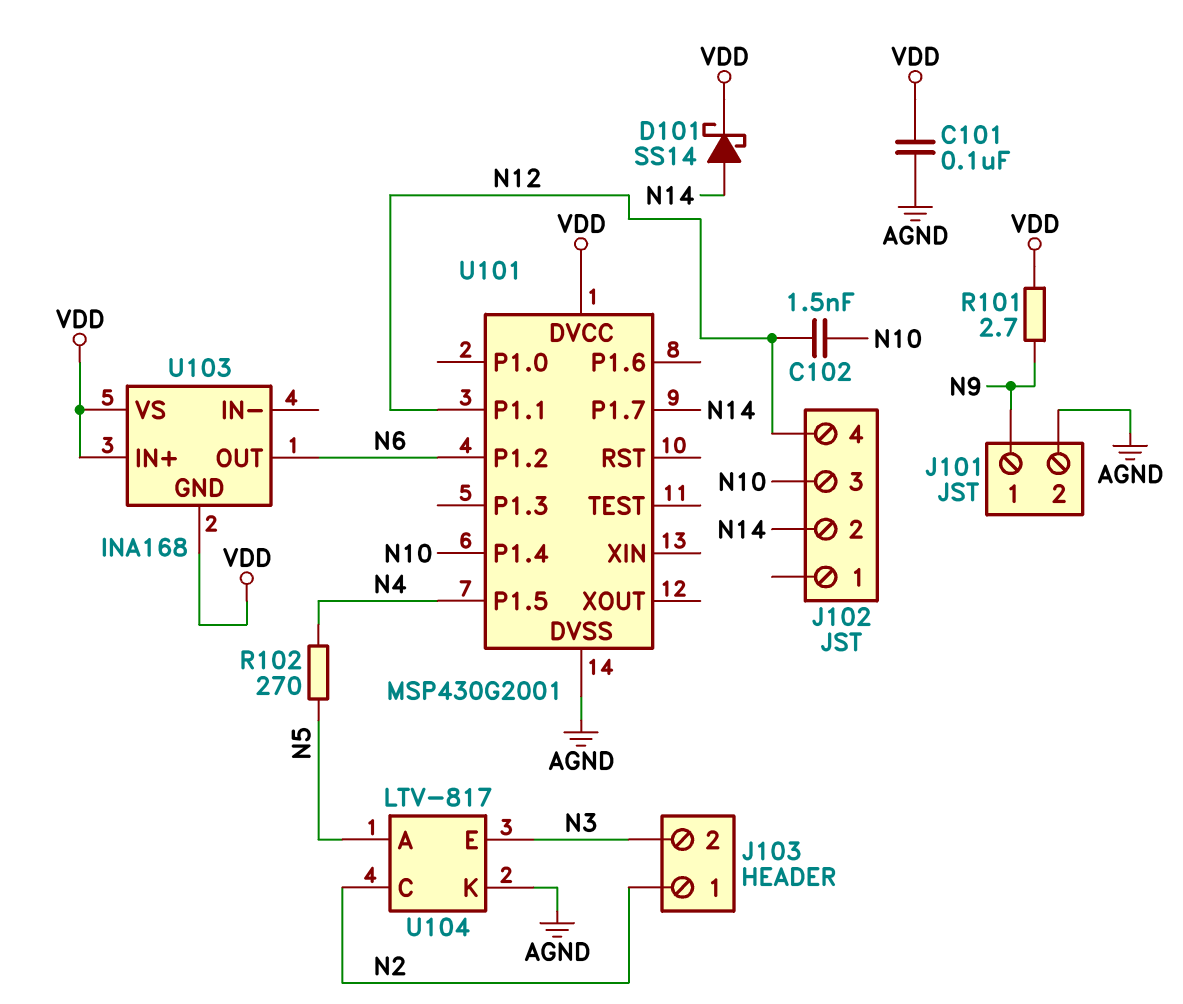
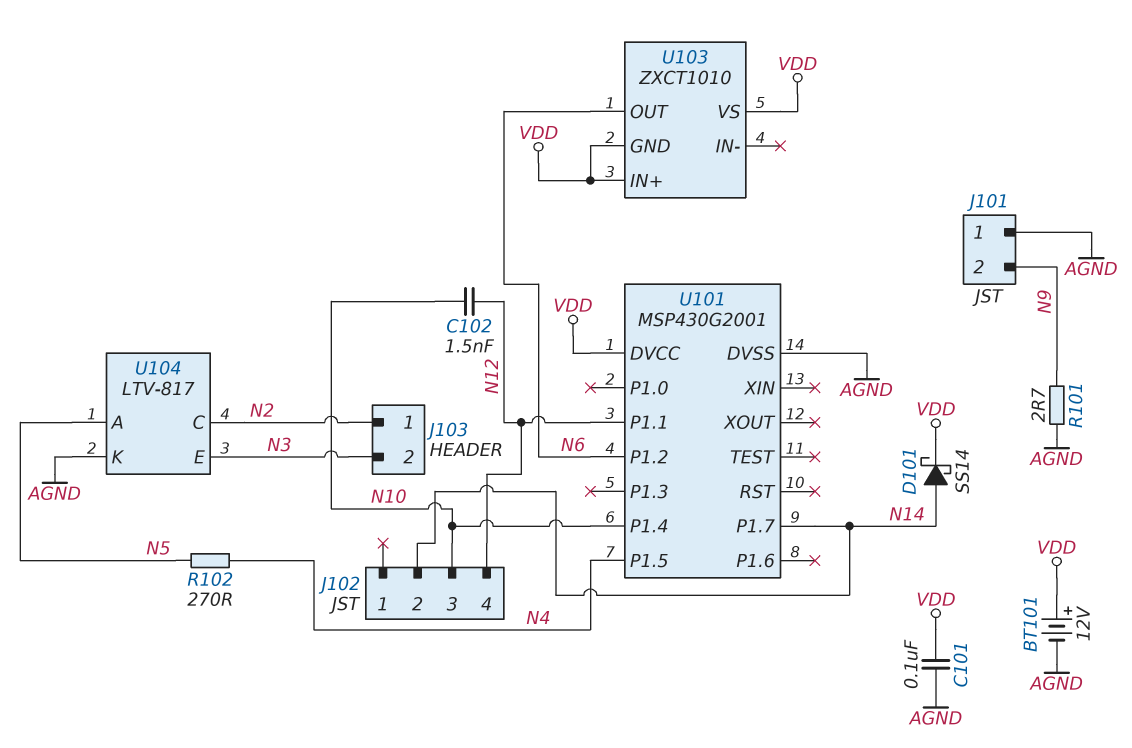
BT101: none -> 12V (plus VDD, minus AGND)
J101 pin 1: N9 -> AGND
J101 pin 2: AGND -> N9
R101: 2.7 (N9, VDD) -> 2.7 (AGND, N9)
U103: INA168 -> ZXCT1010

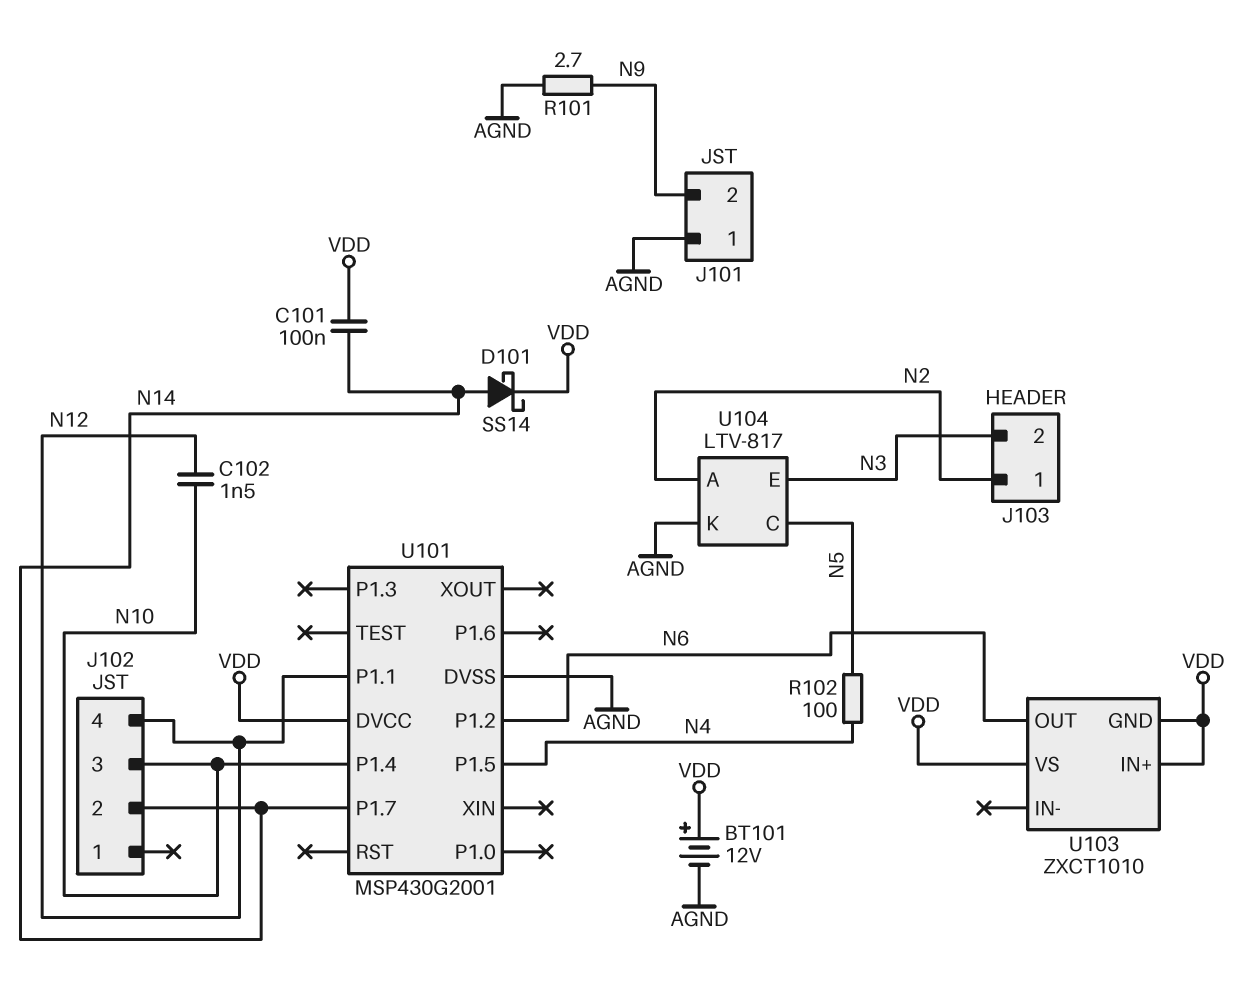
C101: 100nF (AGND, VDD) -> 100nF (N14, VDD)
R102: 270 (N4, N5) -> 100 (N4, N5)
U104 pin A: N5 -> N2
U104 pin C: N2 -> N5

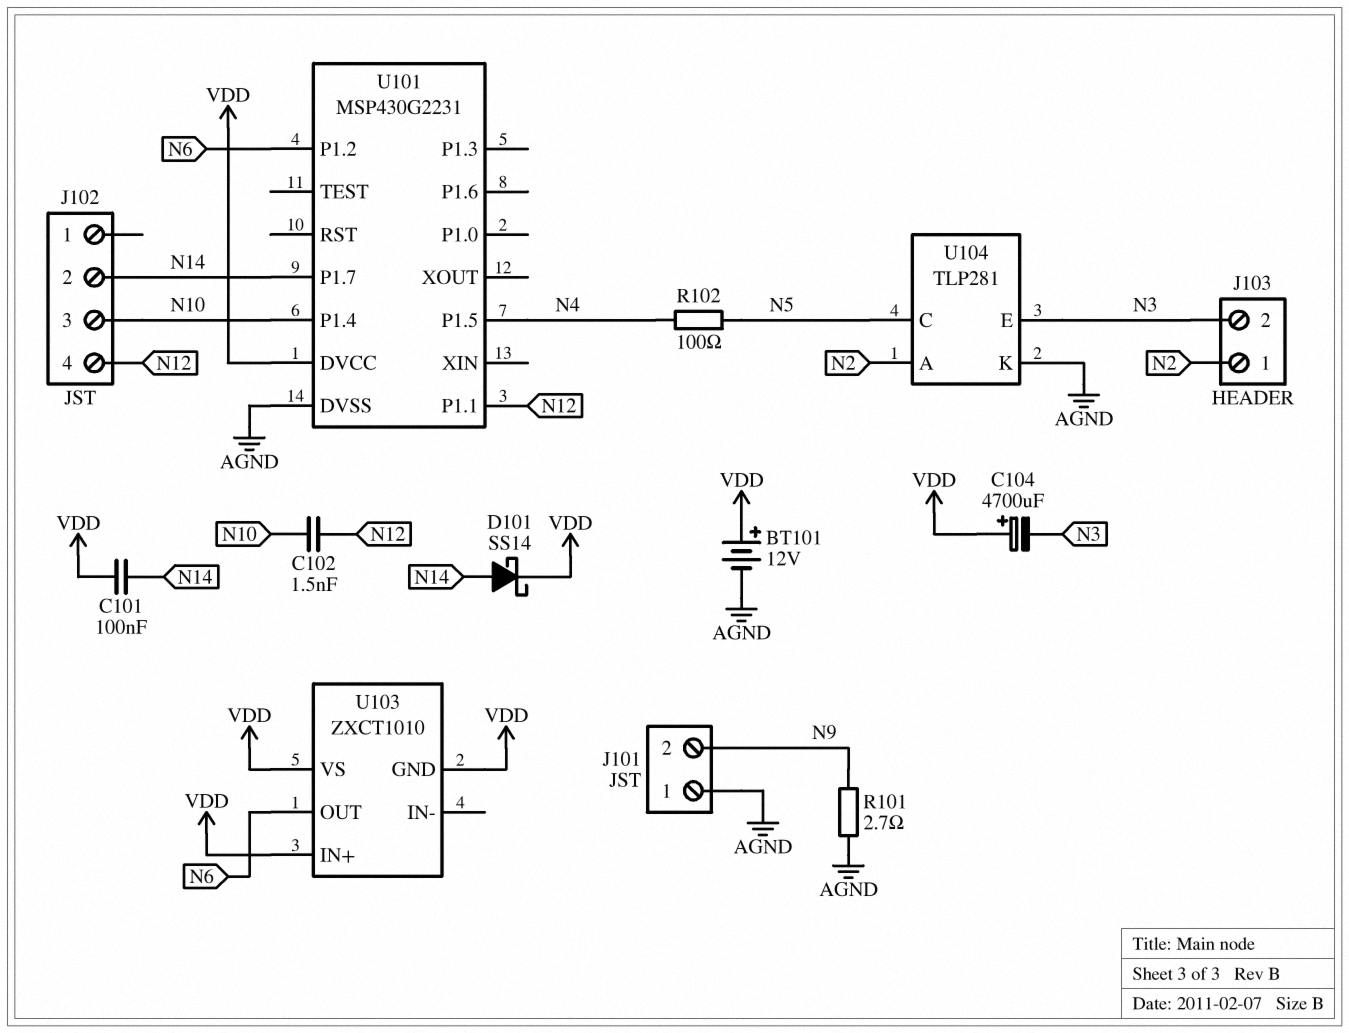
C104: none -> 4700uF (plus VDD, minus N3)
U101: MSP430G2001 -> MSP430G2231
U104: LTV-817 -> TLP281

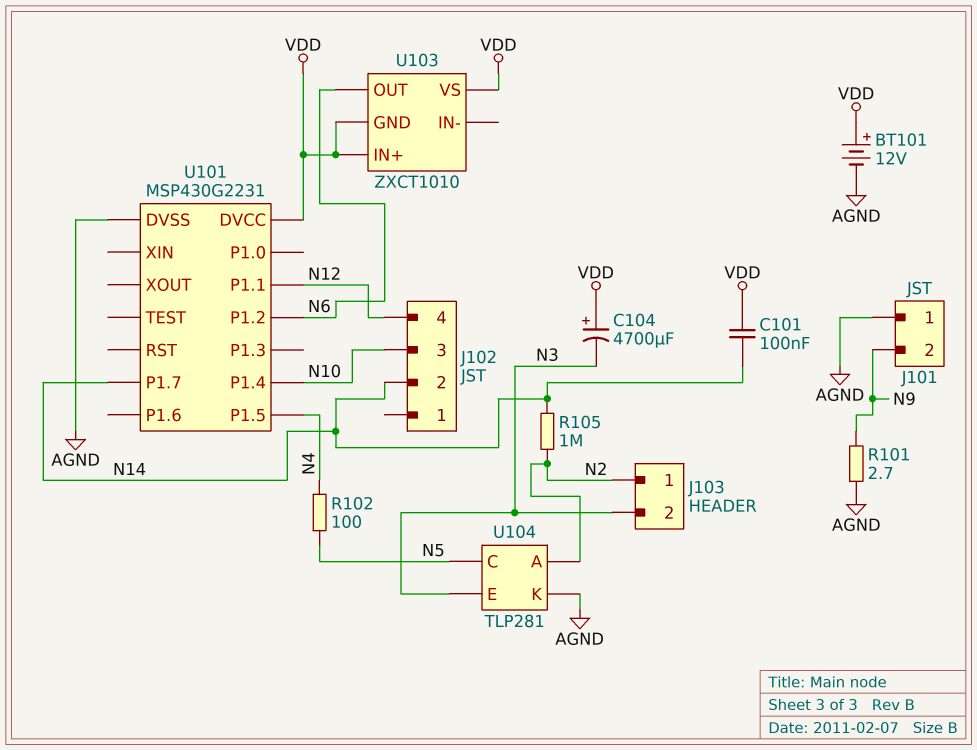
C102: 1.5nF (N10, N12) -> none
D101: schottky SS14 (A N14, K VDD) -> none
R105: none -> 1M (N2, N14)

